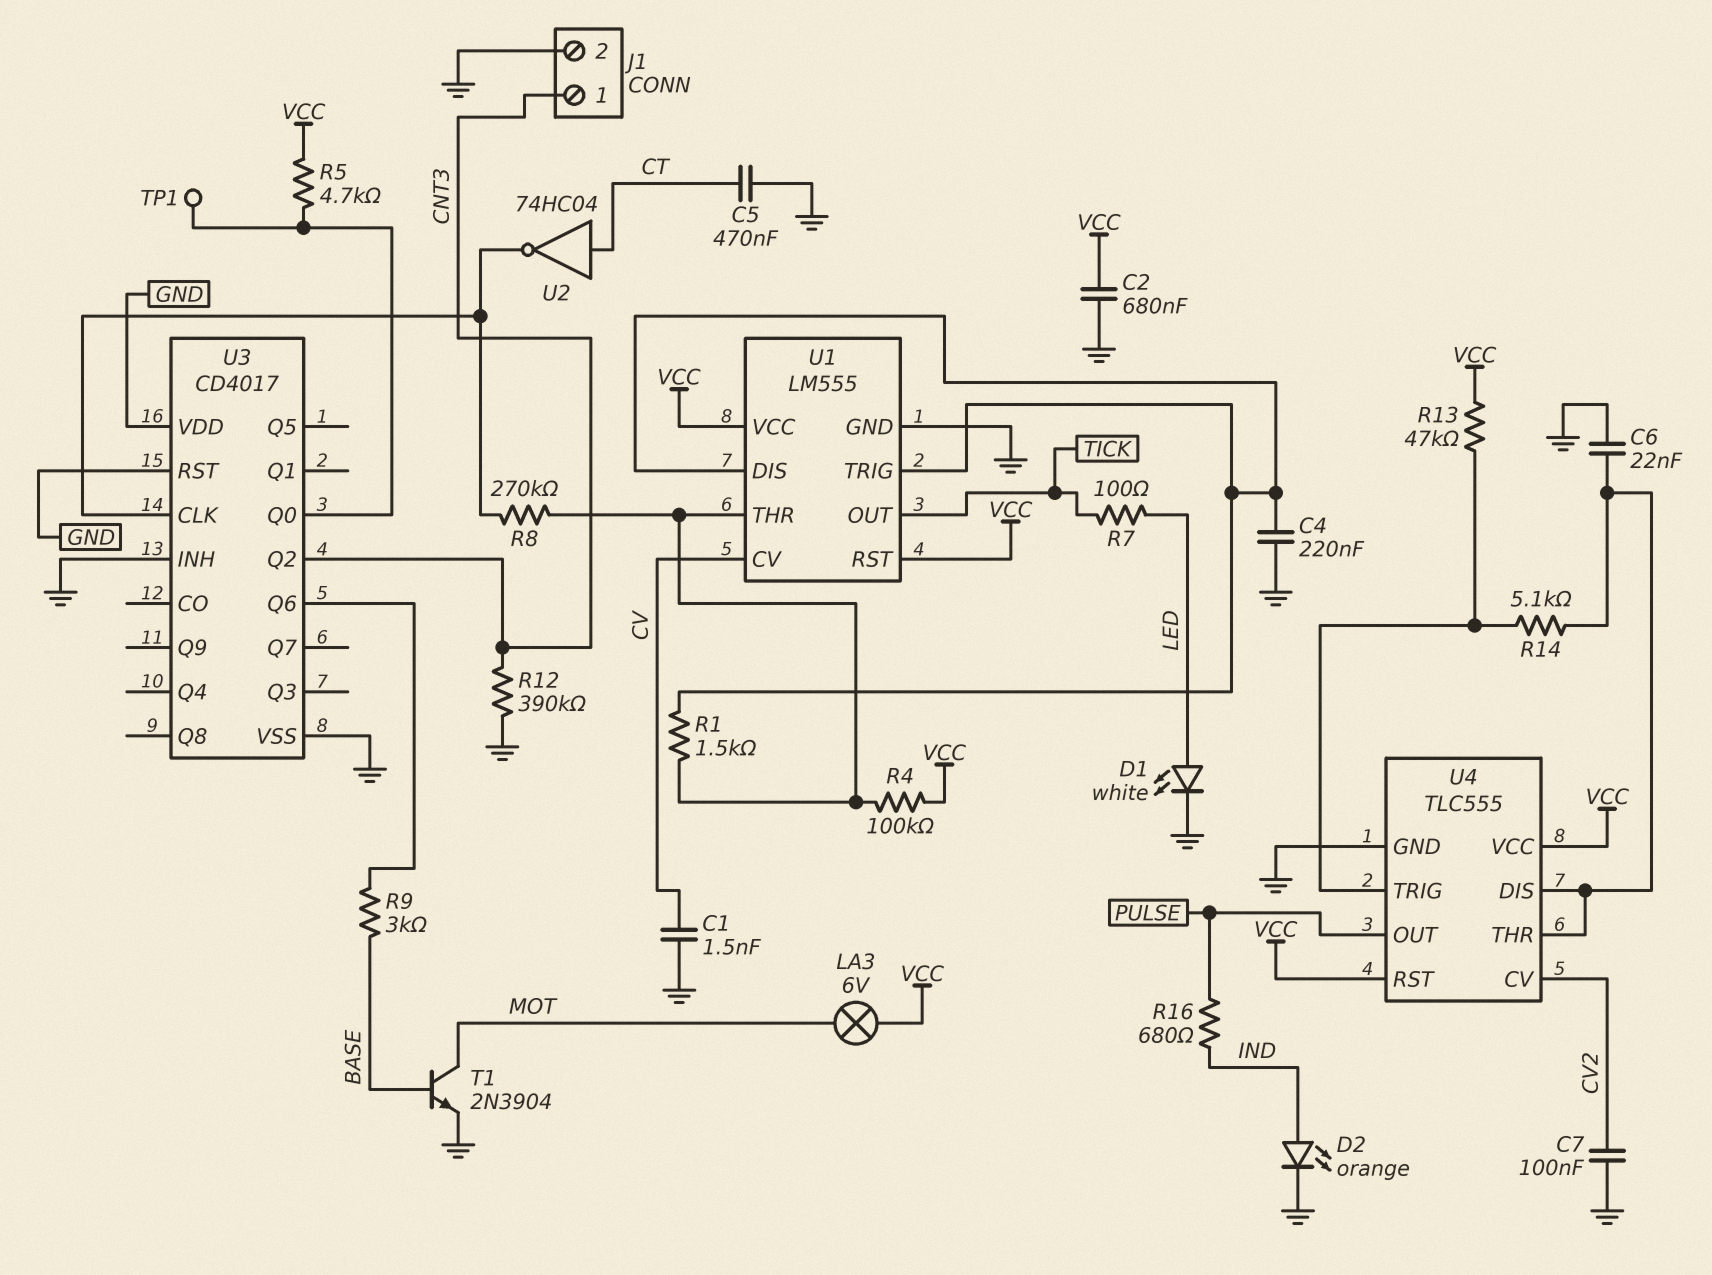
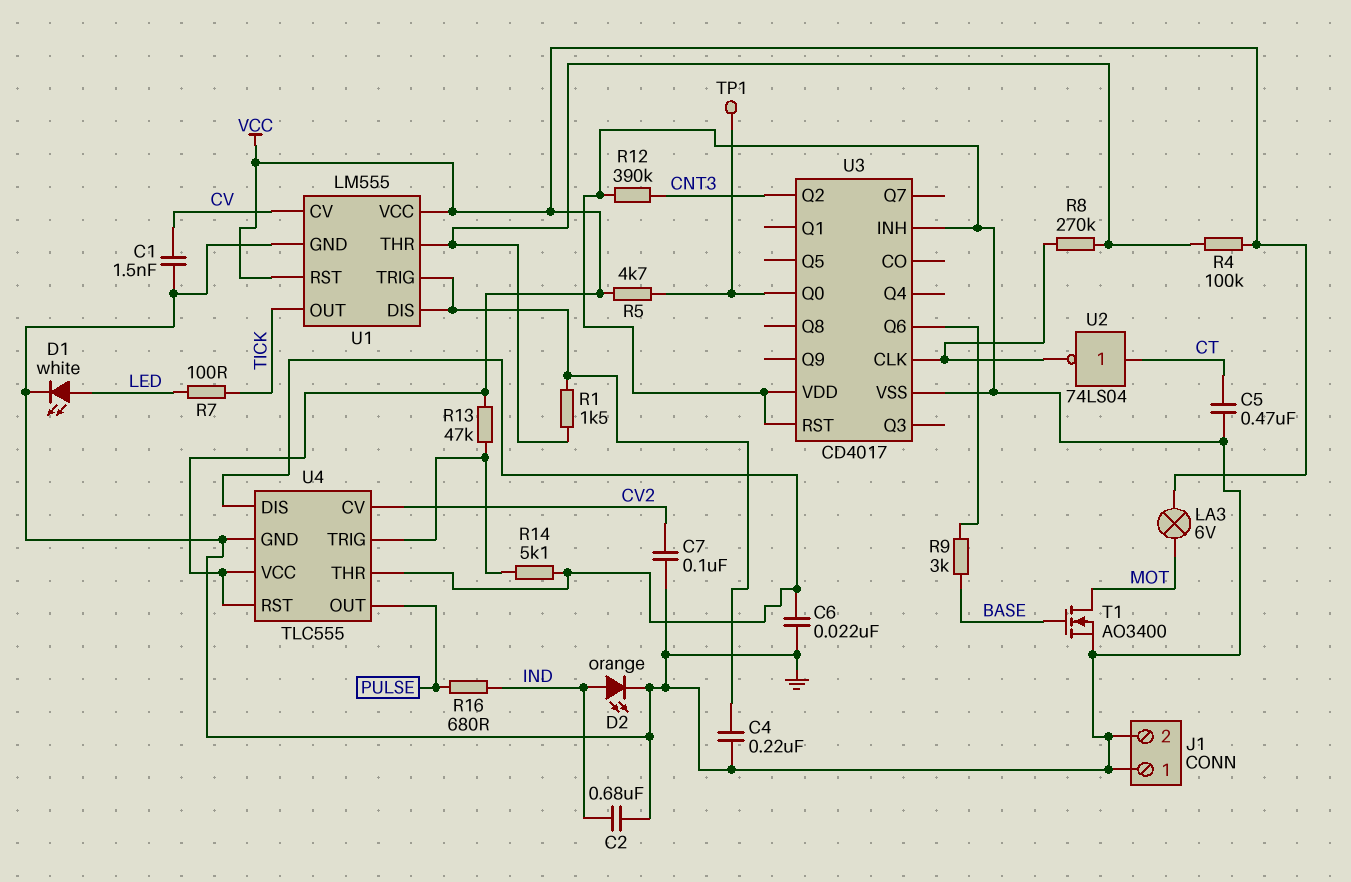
C2: 680nF (GND, VCC) -> 680nF (GND, IND)
J1 pin 1: CNT3 -> GND
T1: NPN 2N3904 (B BASE, C MOT, E GND) -> NMOS AO3400 (G BASE, D MOT, S GND)
U2: NOT 74HC04 (in CT, out U3/CLK) -> NOT 74LS04 (in CT, out U3/CLK)

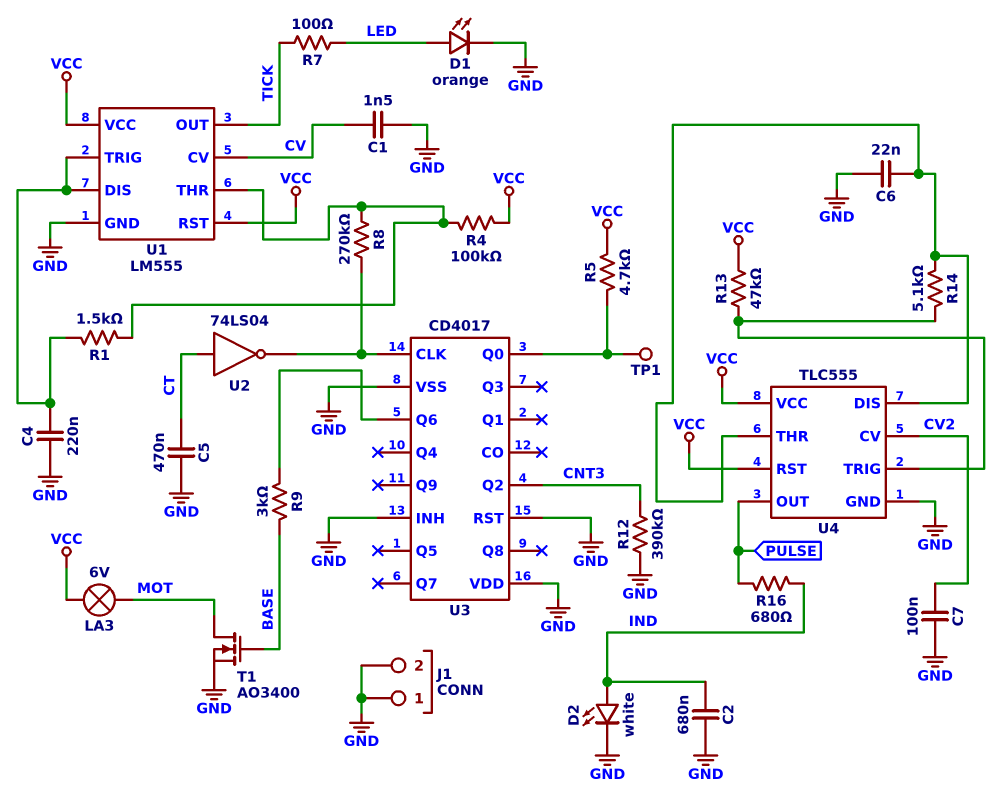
D1: LED white (A LED, K GND) -> LED orange (A LED, K GND)
D2: LED orange (A IND, K GND) -> LED white (A IND, K GND)

